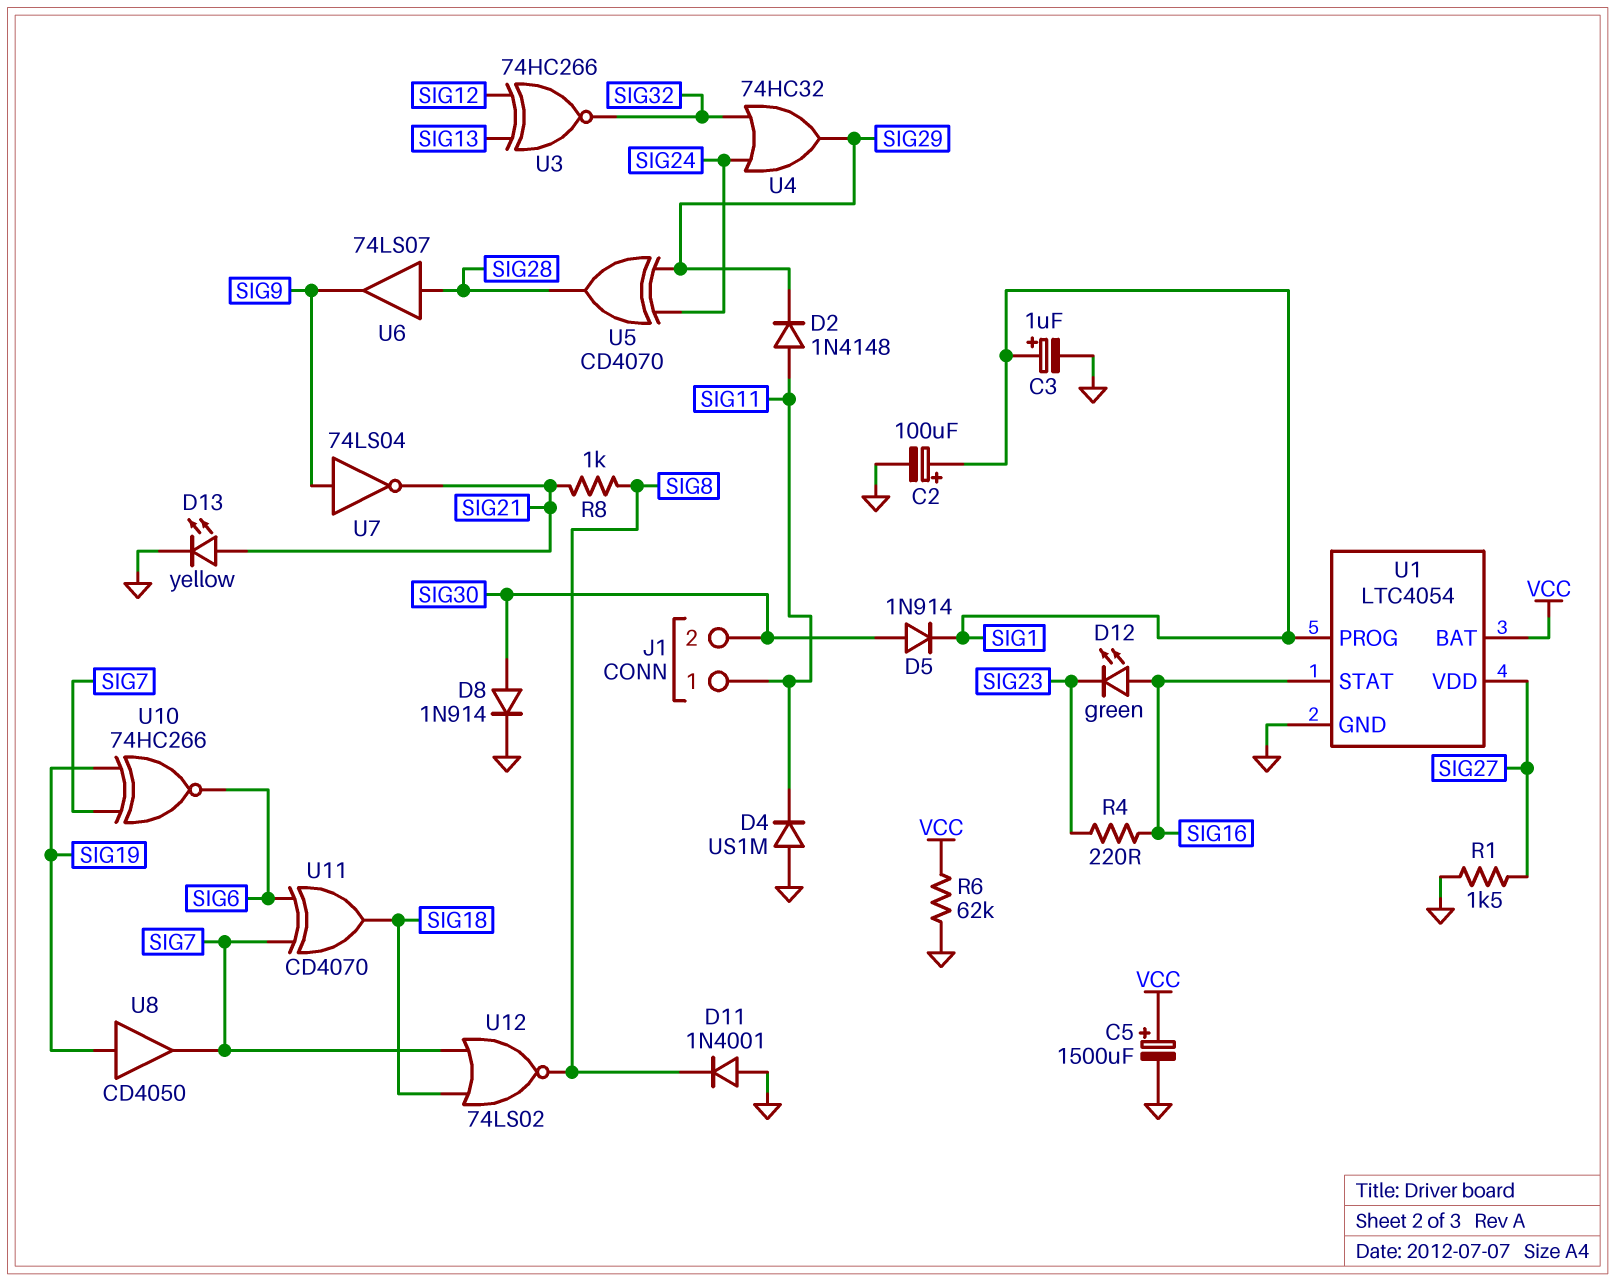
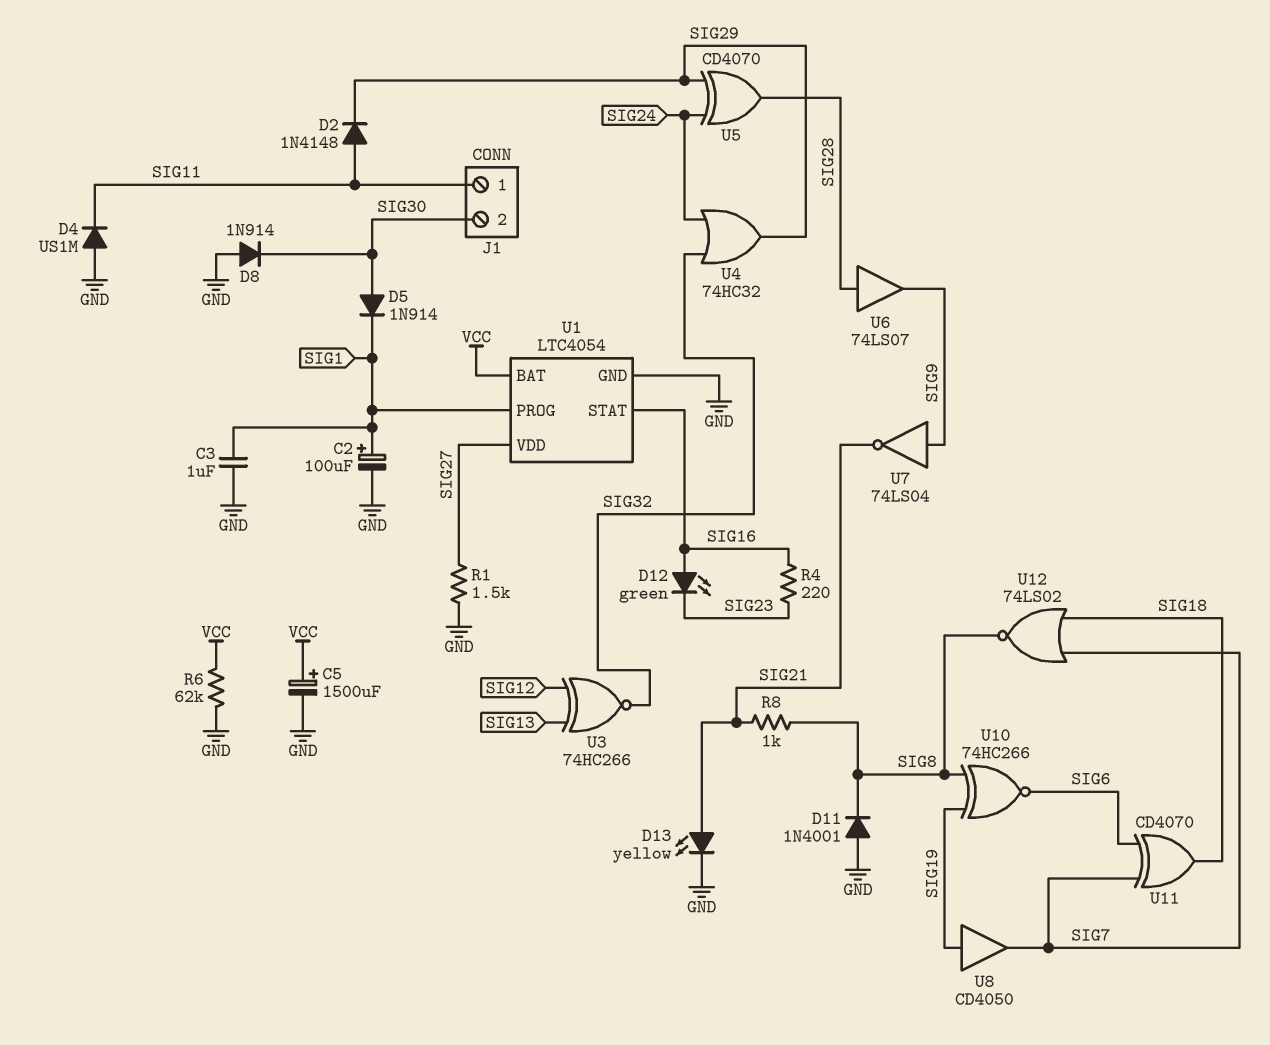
C3: 1uF (plus SIG1, minus GND) -> 1uF (GND, SIG1)
D8: diode 1N914 (A SIG30, K GND) -> diode 1N914 (A GND, K SIG30)
U10: XNOR 74HC266 (in SIG7, in SIG19, out SIG6) -> XNOR 74HC266 (in SIG8, in SIG19, out SIG6)

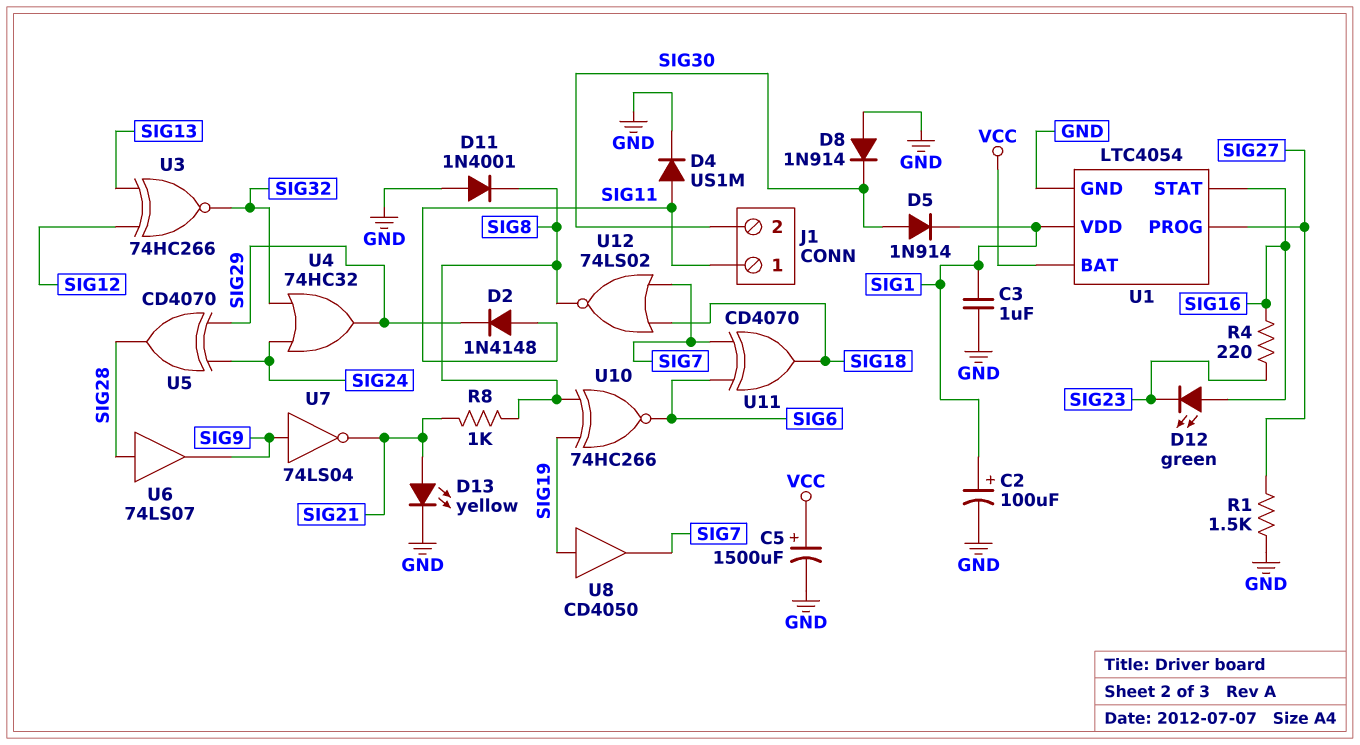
D4: diode US1M (A GND, K SIG11) -> diode US1M (A SIG11, K GND)
R6: 62k (GND, VCC) -> none
U1 pin PROG: SIG1 -> SIG27
U1 pin VDD: SIG27 -> SIG1

